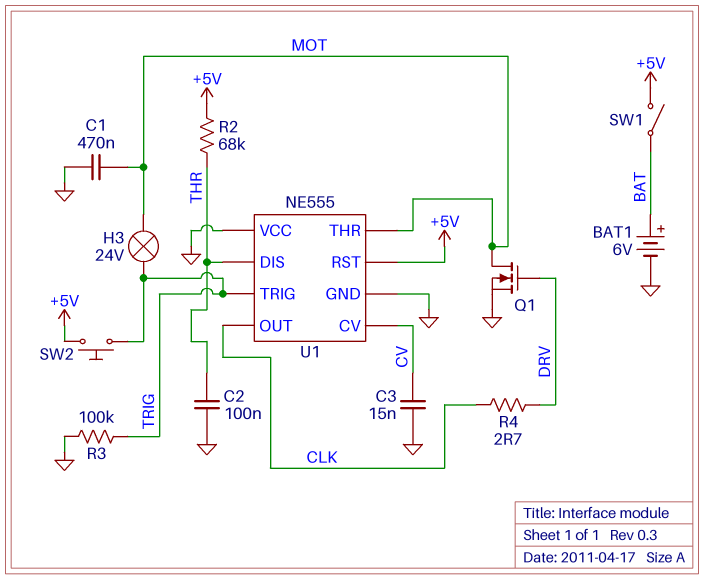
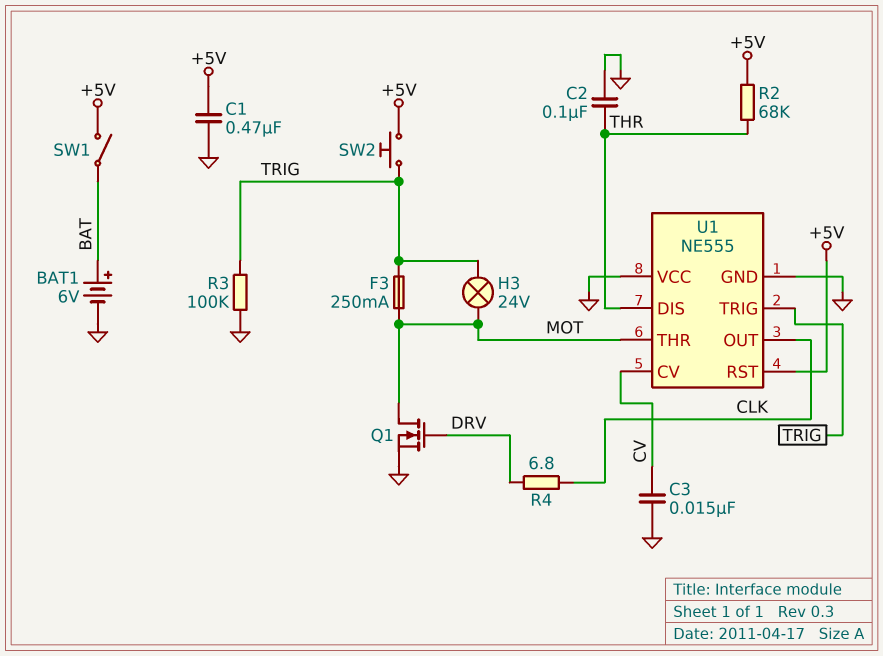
C1: 470nF (GND, MOT) -> 470nF (+5V, GND)
F3: none -> 250mA (MOT, TRIG)
R4: 2.7 (CLK, DRV) -> 6.8 (CLK, DRV)

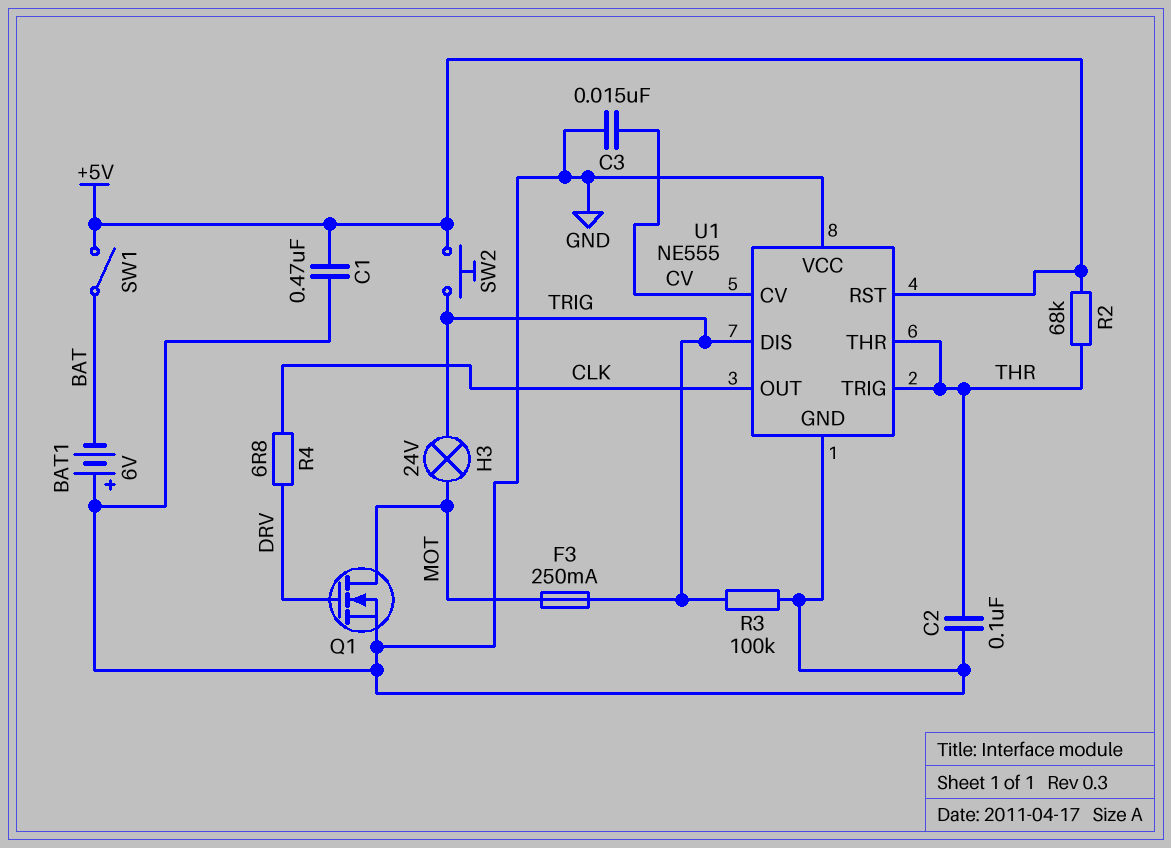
BAT1: 6V (plus BAT, minus GND) -> 6V (plus GND, minus BAT)
U1 pin DIS: THR -> TRIG
U1 pin THR: MOT -> THR
U1 pin TRIG: TRIG -> THR

